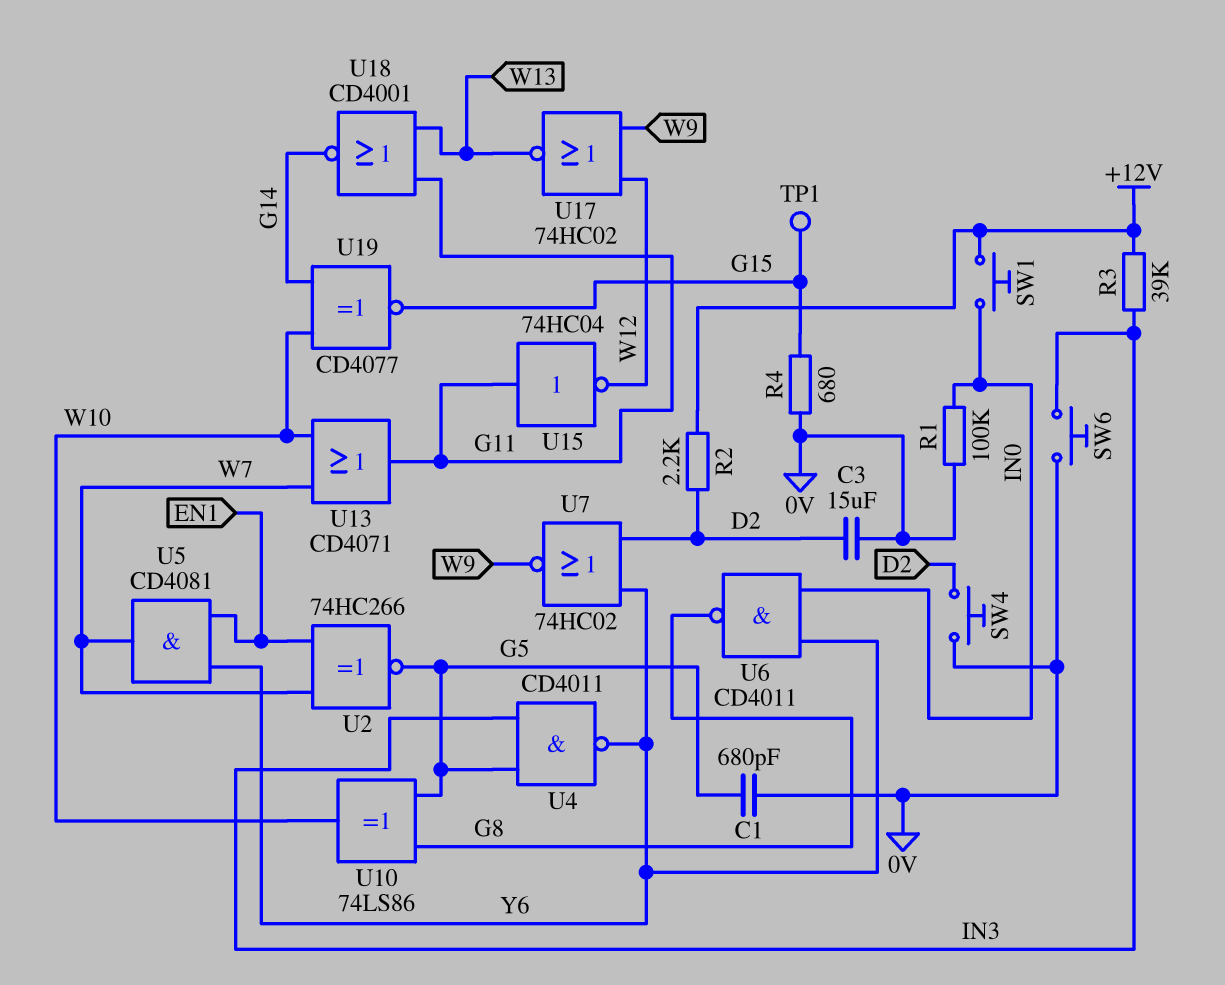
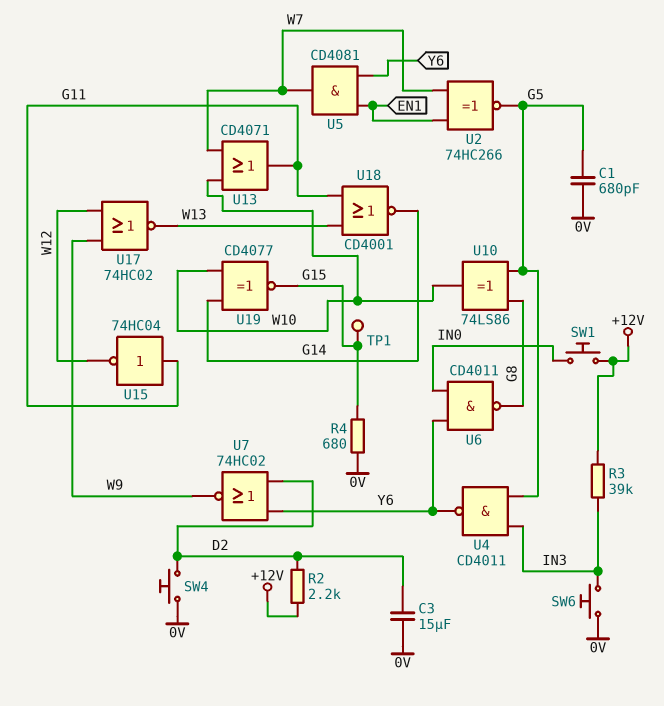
R1: 100k (0V, IN0) -> none

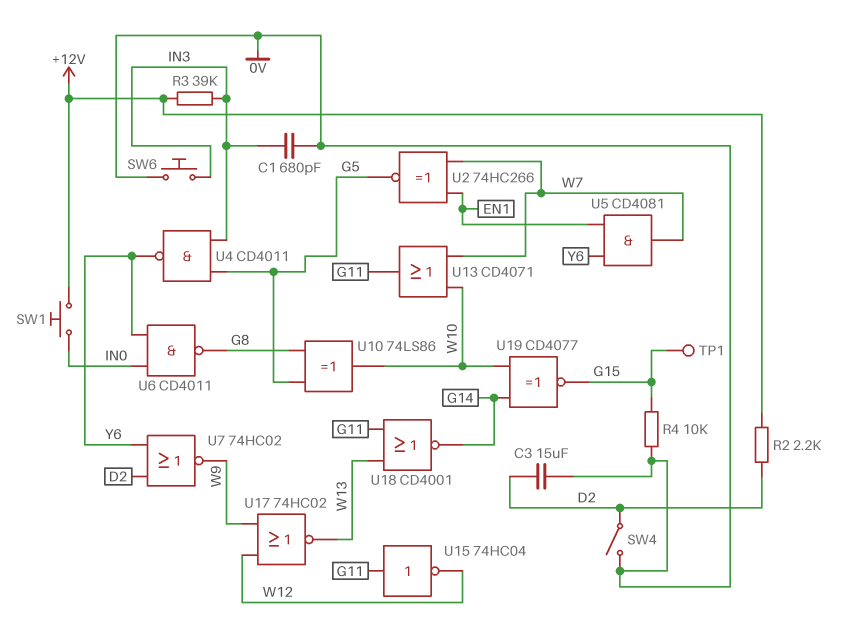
C1: 680pF (0V, G5) -> 680pF (0V, IN3)
R4: 680 (0V, G15) -> 10k (0V, G15)
SW4: button (0V, D2) -> switch (0V, D2)

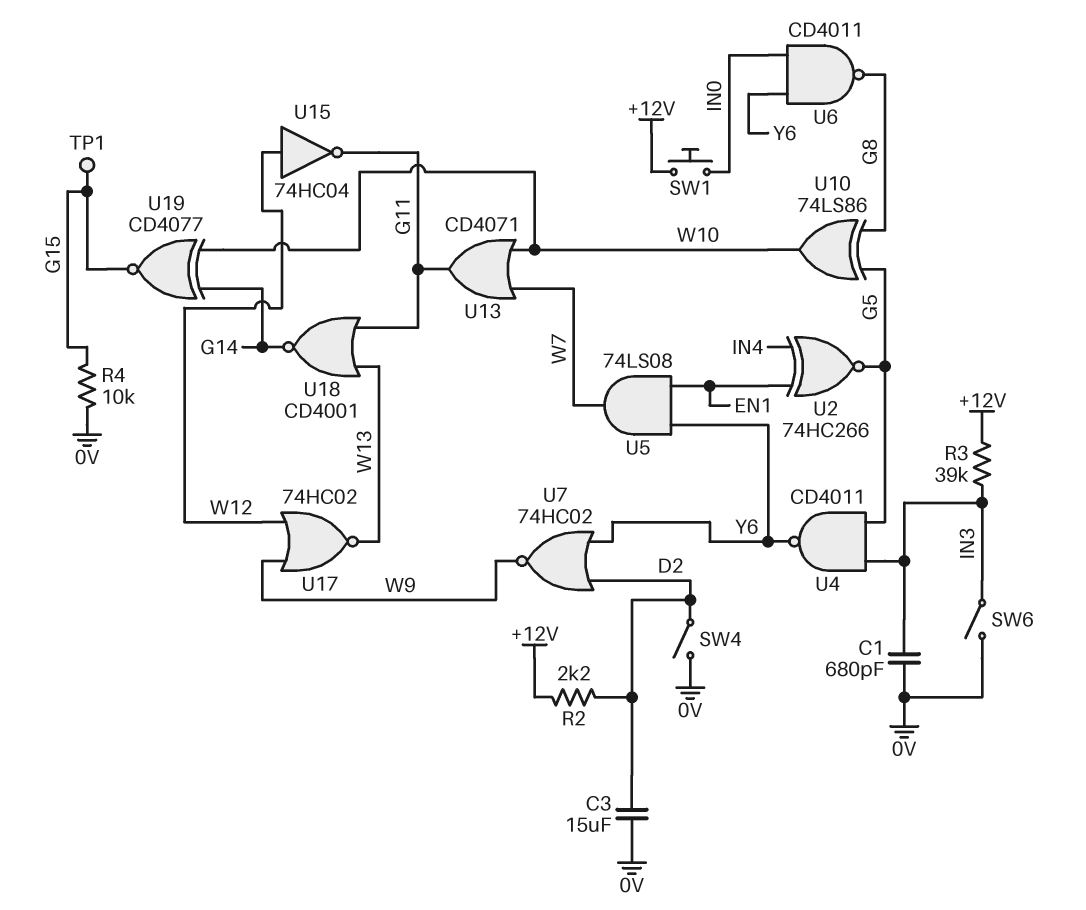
SW6: button (0V, IN3) -> switch (0V, IN3)
U2: XNOR 74HC266 (in EN1, in W7, out G5) -> XNOR 74HC266 (in EN1, in IN4, out G5)
U5: AND CD4081 (in EN1, in Y6, out W7) -> AND 74LS08 (in EN1, in Y6, out W7)
U15: NOT 74HC04 (in G11, out W12) -> NOT 74HC04 (in W12, out G11)

